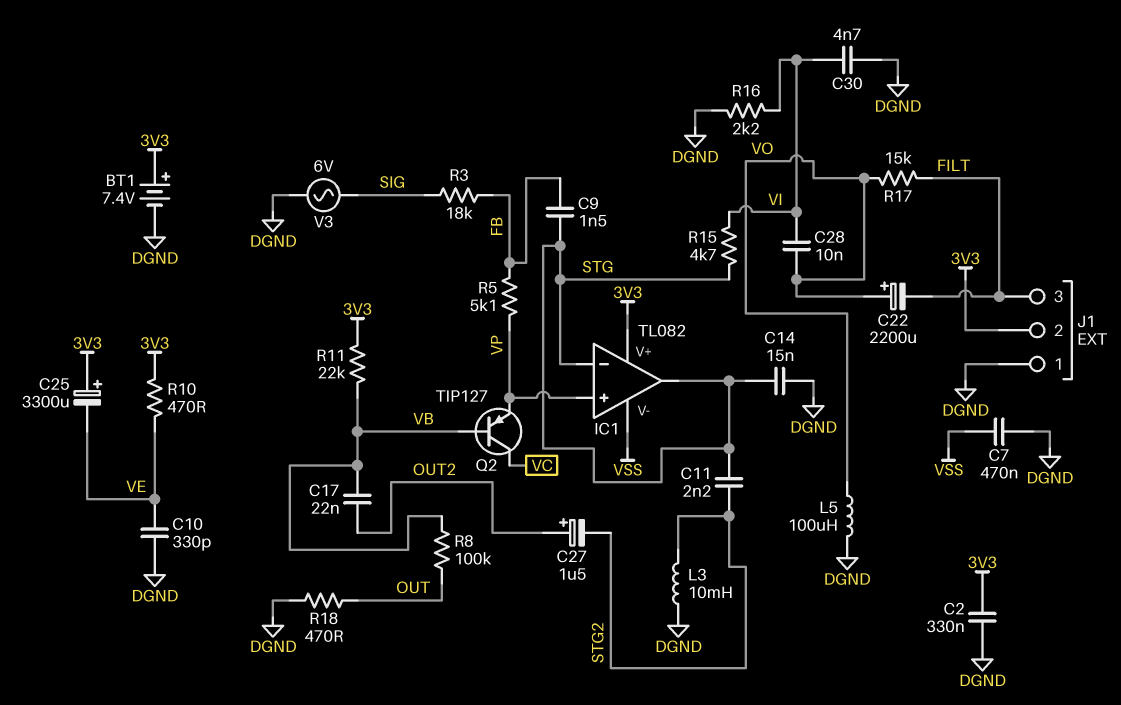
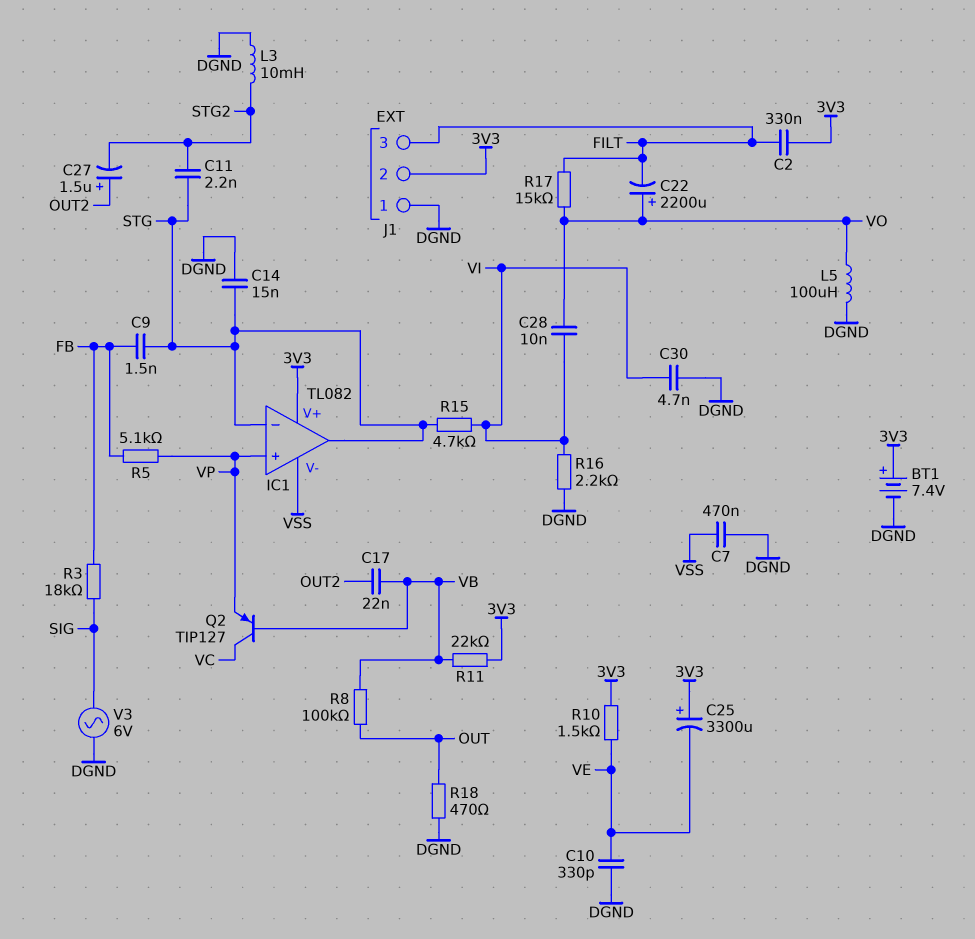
C2: 330nF (3V3, DGND) -> 330nF (3V3, FILT)
R10: 470 (3V3, VE) -> 1.5k (3V3, VE)

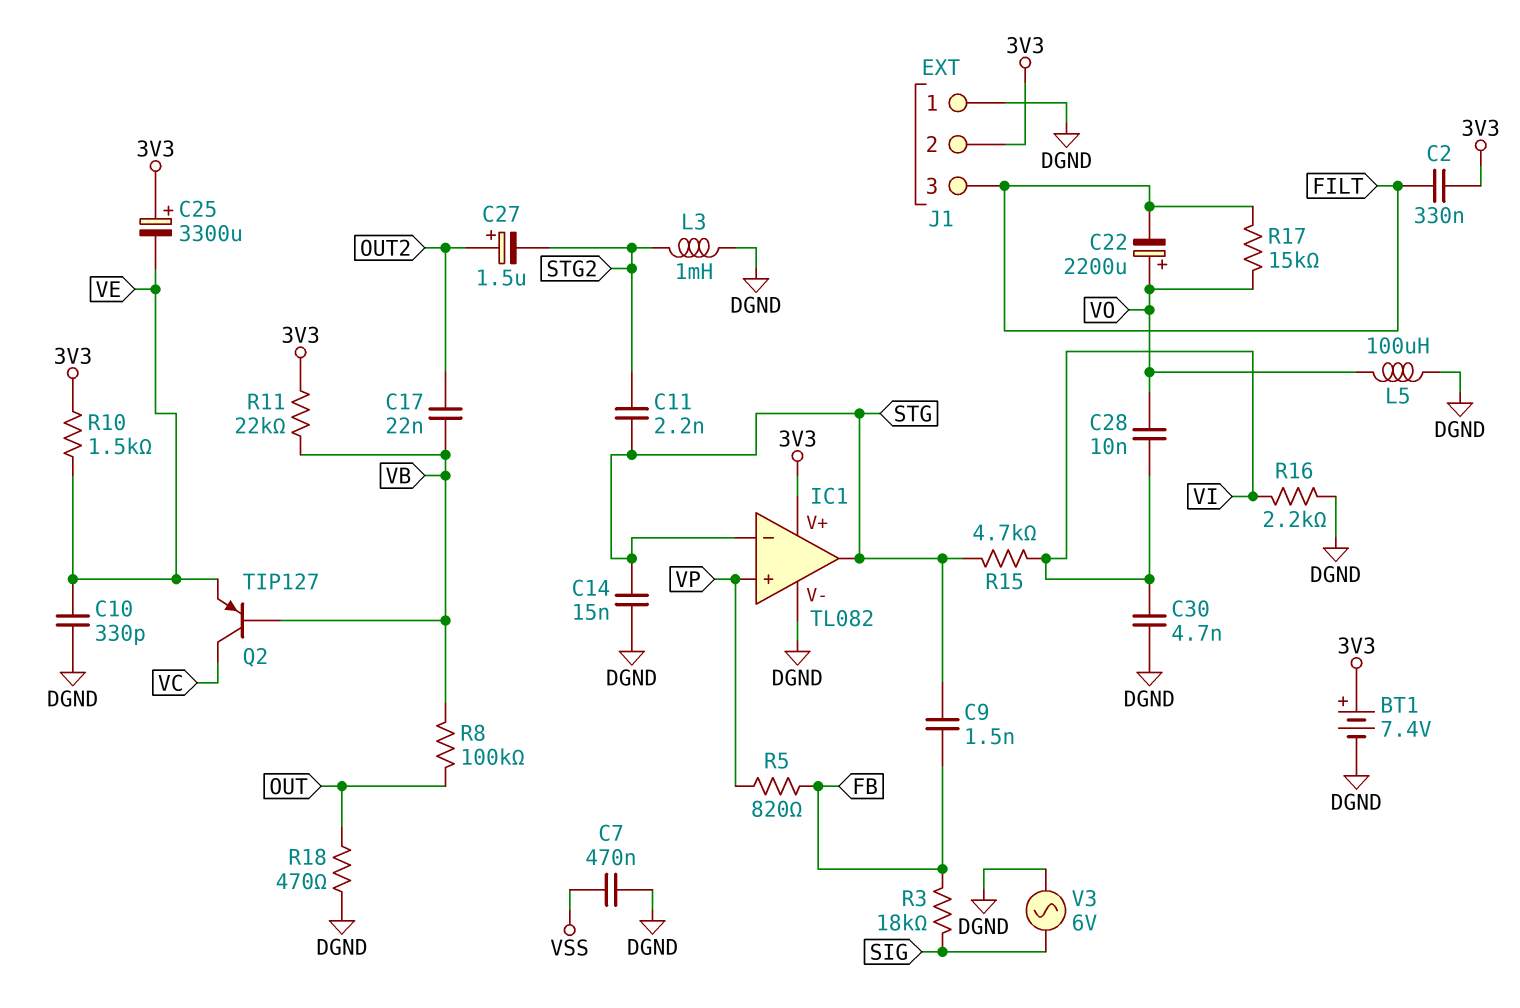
IC1 pin V-: VSS -> DGND
L3: 10mH (DGND, STG2) -> 1mH (DGND, STG2)
Q2: PNP TIP127 (B VB, C VC, E VP) -> PNP TIP127 (B VB, C VC, E VE)
R5: 5.1k (FB, VP) -> 820 (FB, VP)

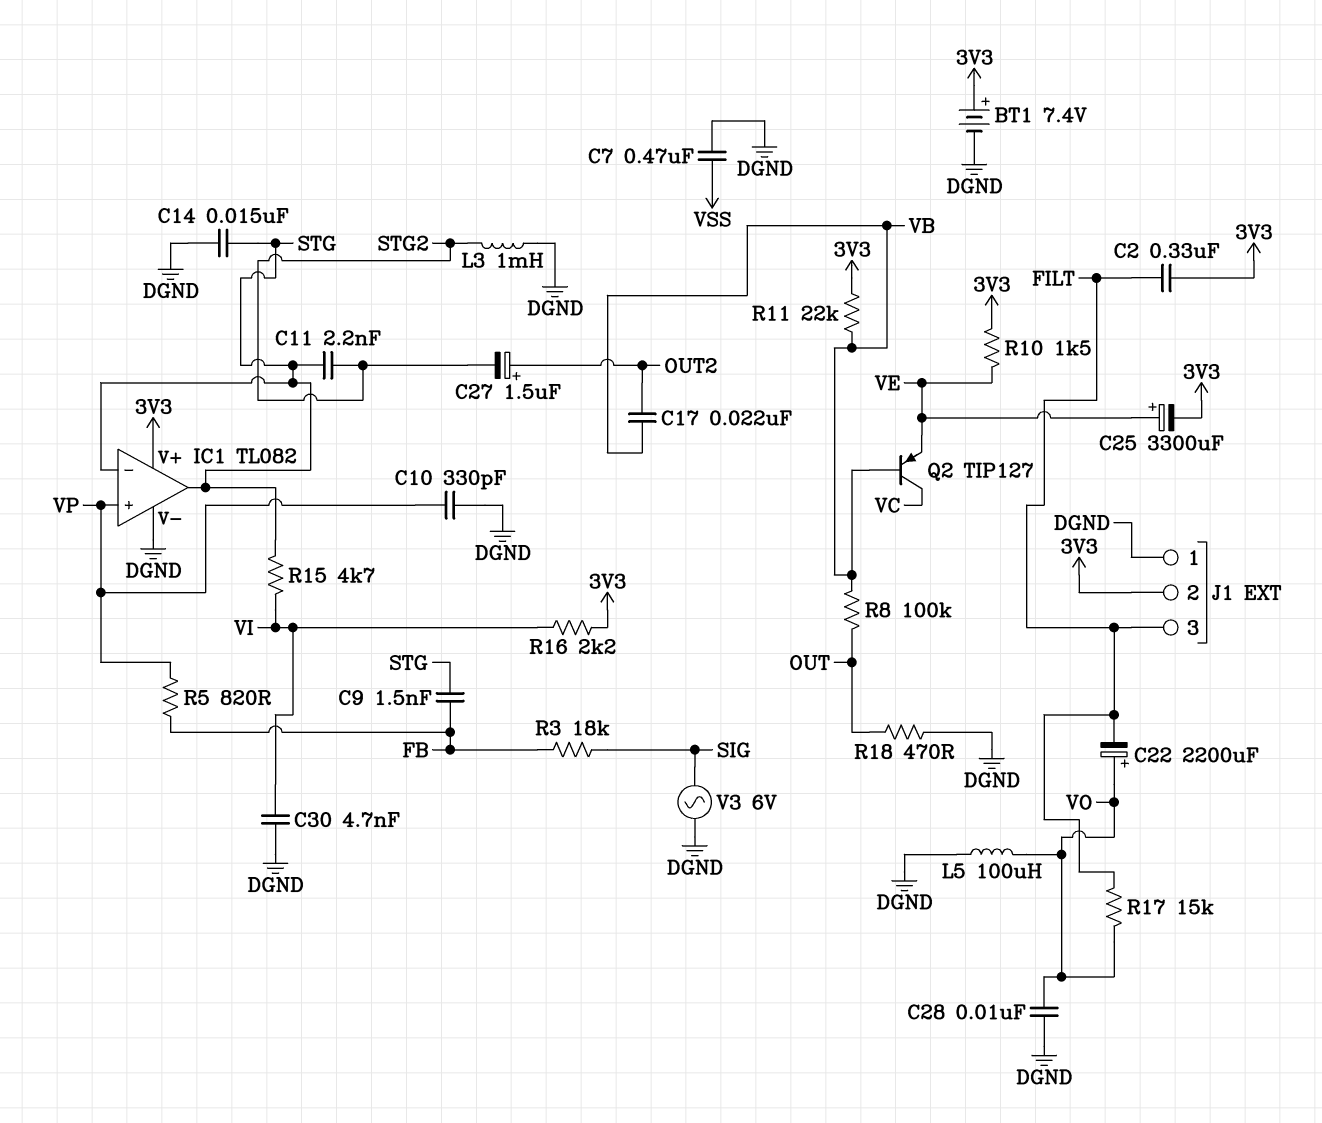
C10: 330pF (DGND, VE) -> 330pF (DGND, VP)
C25: 3300uF (plus 3V3, minus VE) -> 3300uF (plus VE, minus 3V3)
C28: 10nF (VI, VO) -> 10nF (DGND, VO)
R16: 2.2k (DGND, VI) -> 2.2k (3V3, VI)

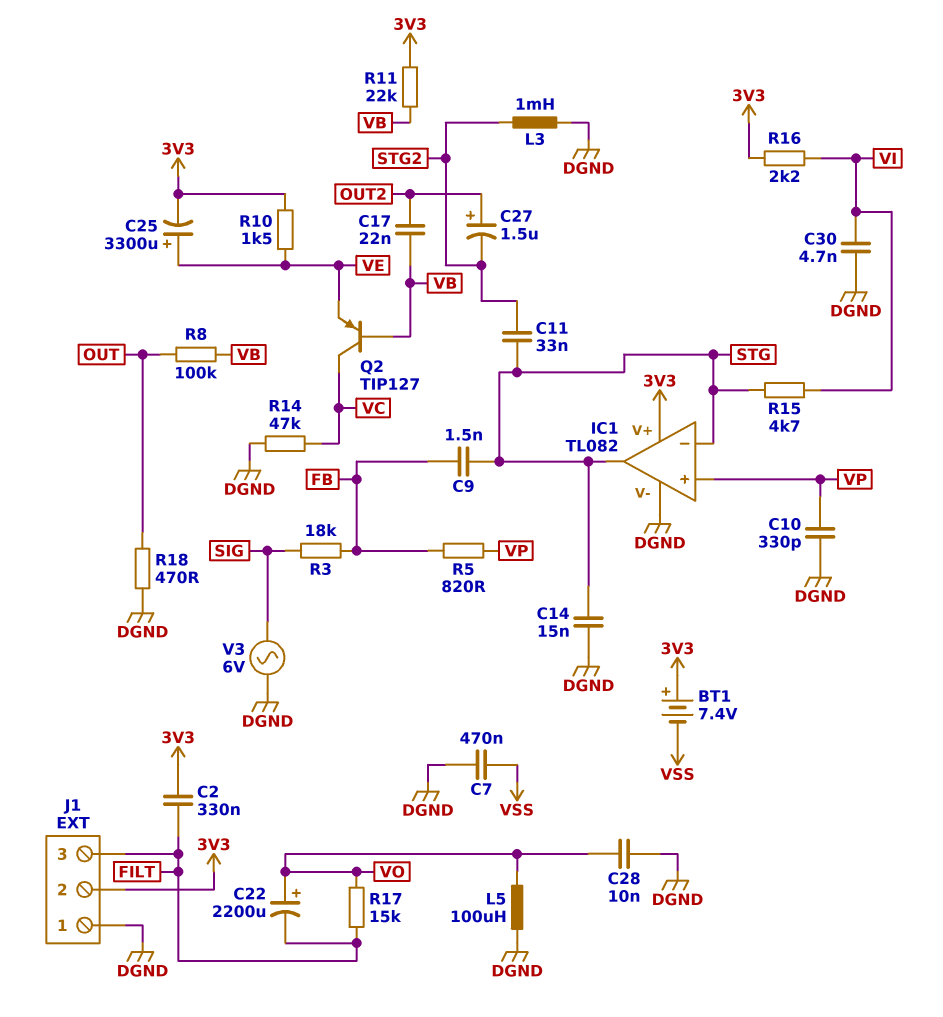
BT1: 7.4V (plus 3V3, minus DGND) -> 7.4V (plus 3V3, minus VSS)
C11: 2.2nF (STG, STG2) -> 33nF (STG, STG2)
R14: none -> 47k (DGND, VC)

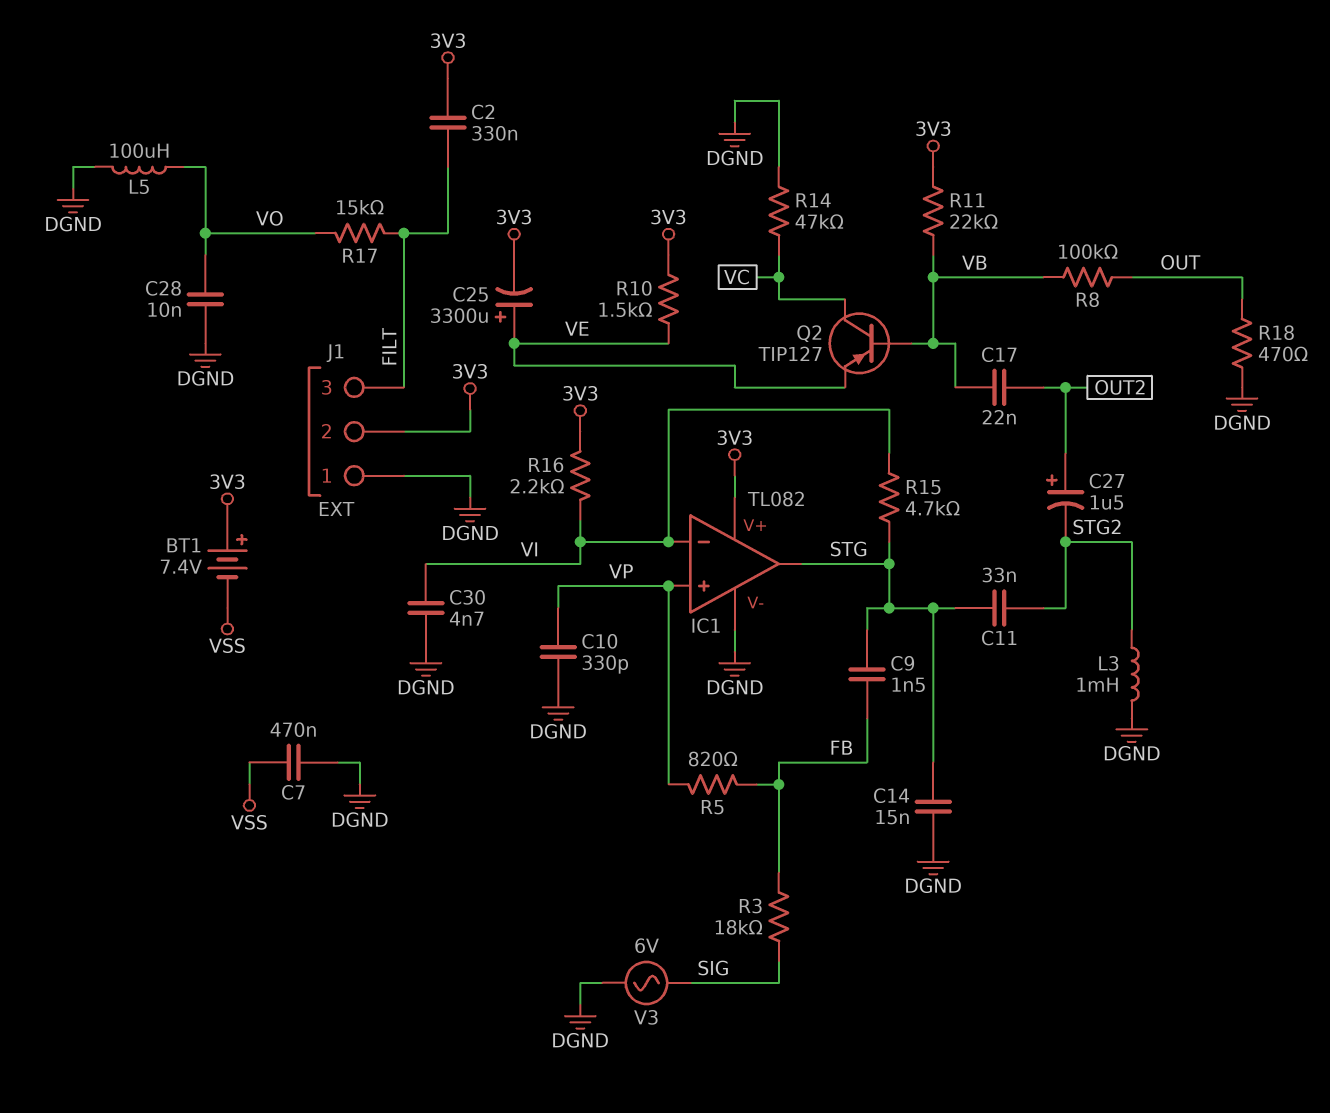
C22: 2200uF (plus VO, minus FILT) -> none
IC1 pin in-: STG -> VI

